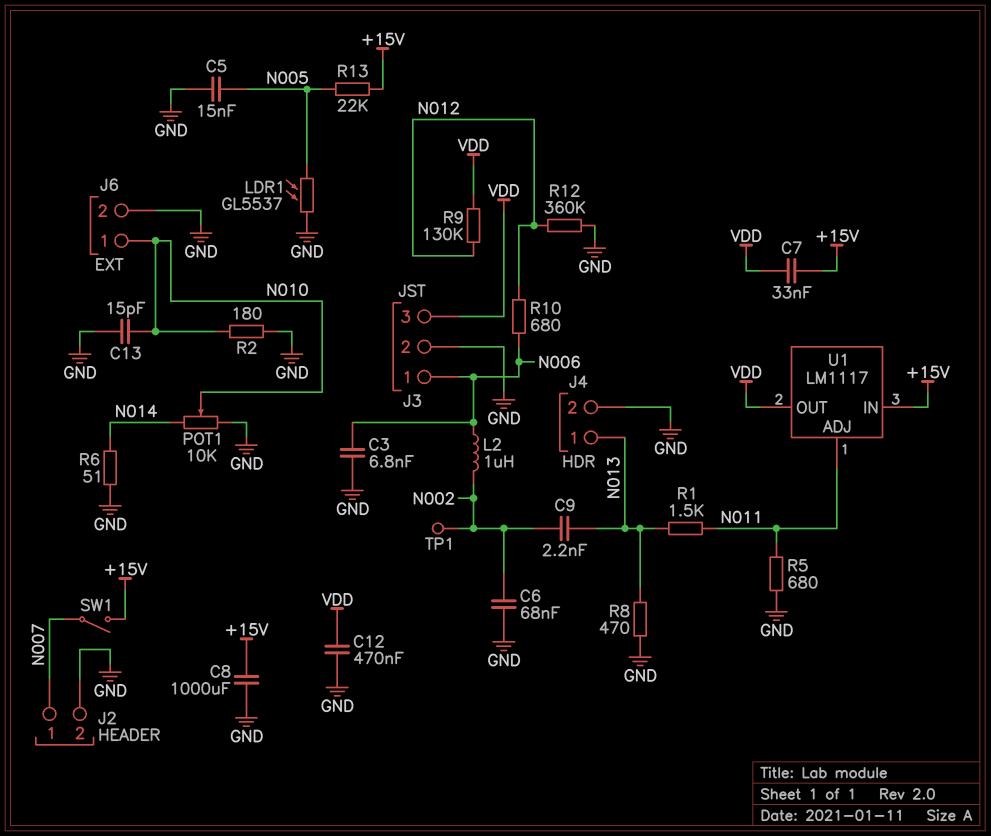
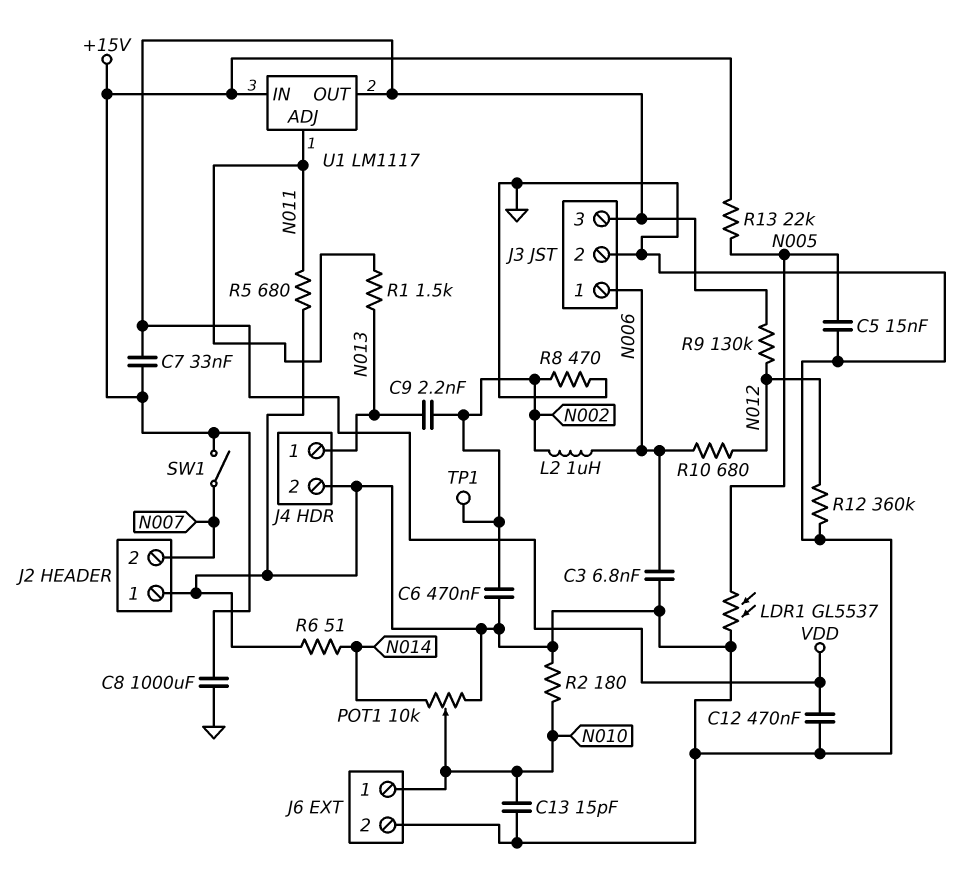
C6: 68nF (GND, N002) -> 470nF (GND, N002)
J2 pin 1: N007 -> GND
J2 pin 2: GND -> N007
R8: 470 (GND, N013) -> 470 (GND, N002)

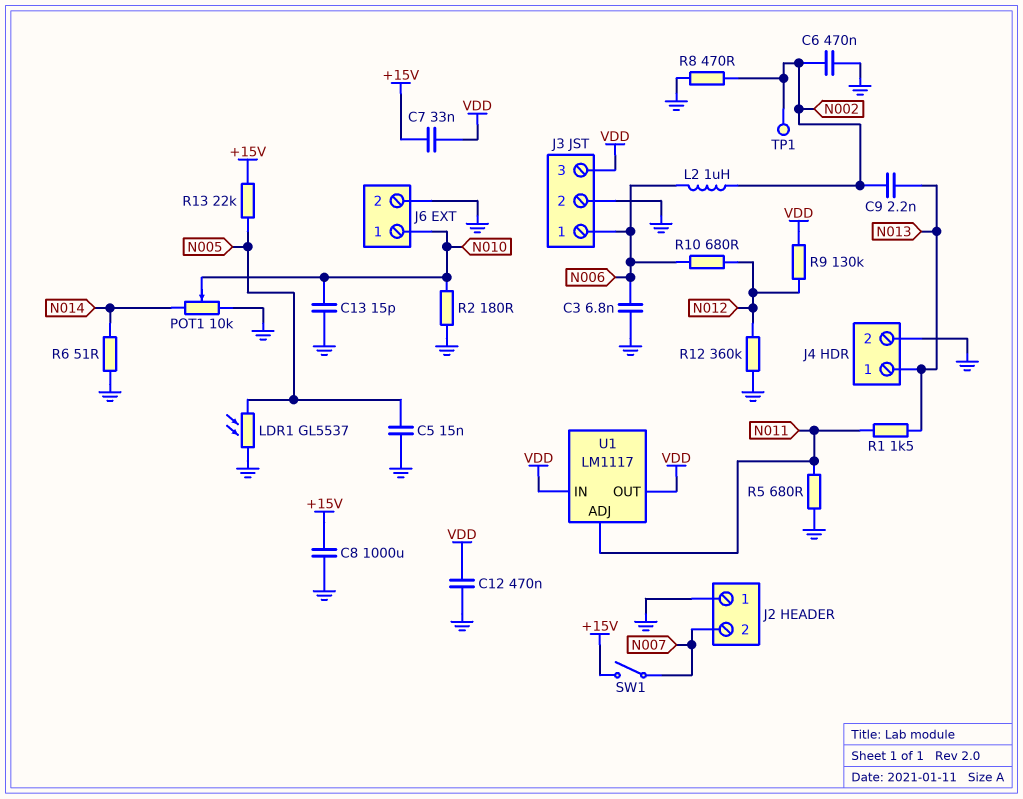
U1 pin IN: +15V -> VDD

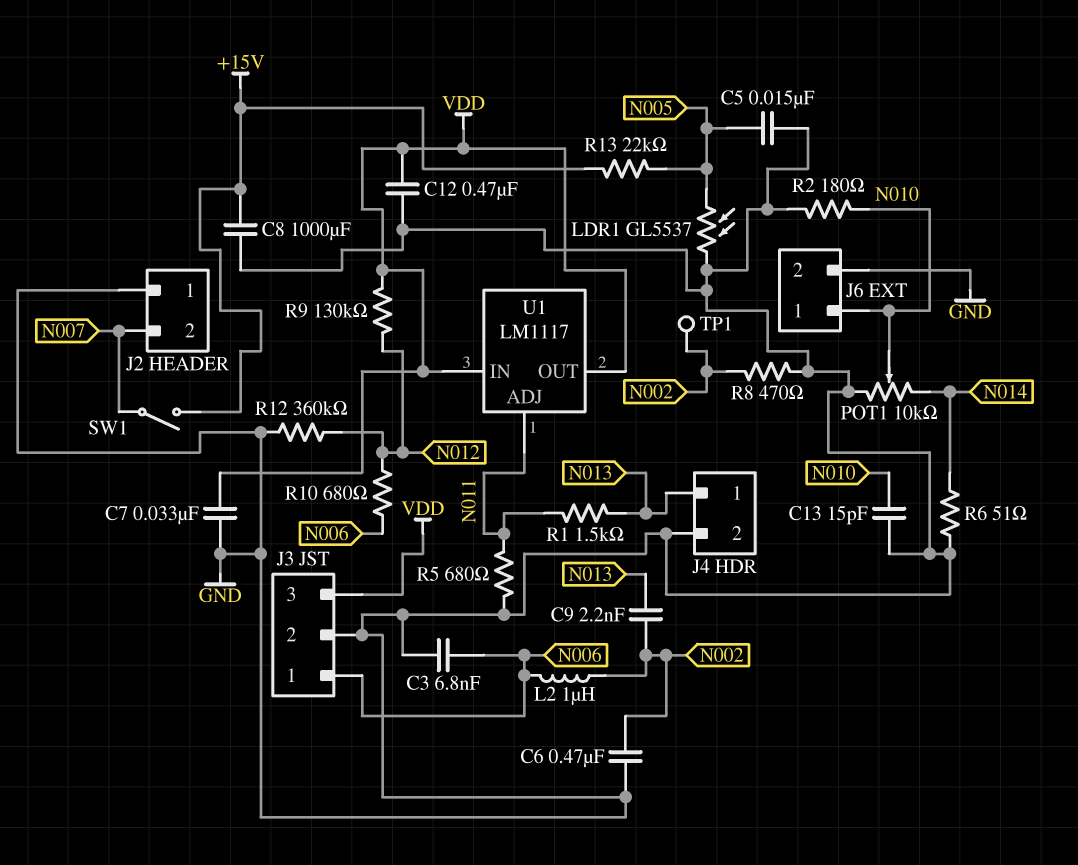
C7: 33nF (+15V, VDD) -> 33nF (GND, VDD)

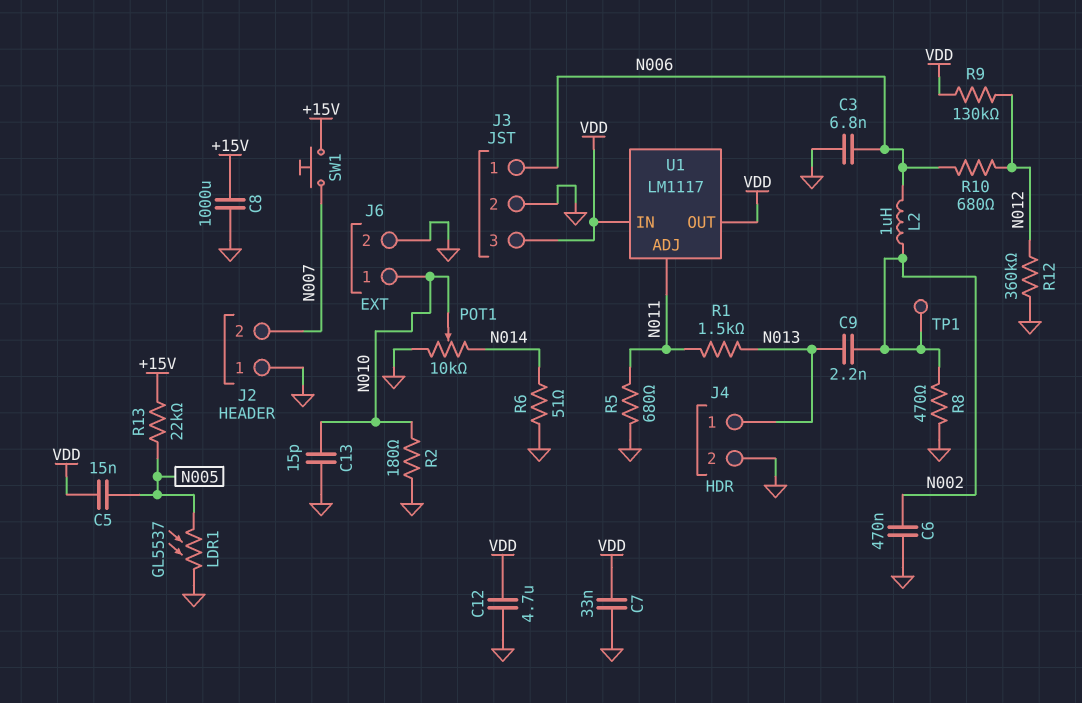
C5: 15nF (GND, N005) -> 15nF (N005, VDD)
C12: 470nF (GND, VDD) -> 4.7uF (GND, VDD)
SW1: switch (+15V, N007) -> button (+15V, N007)

